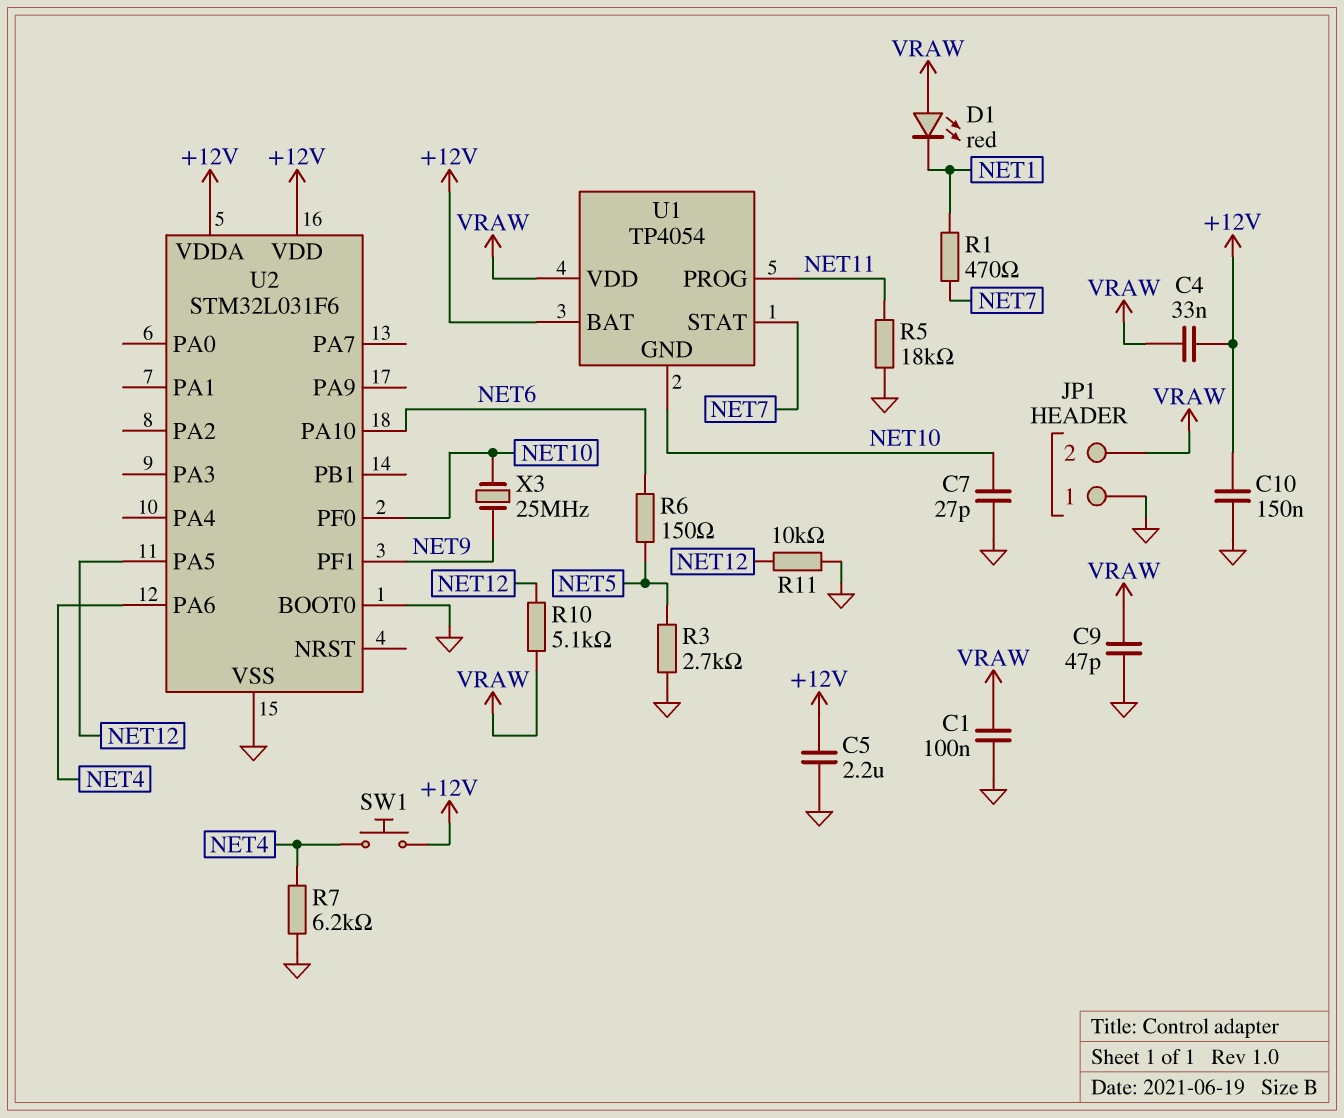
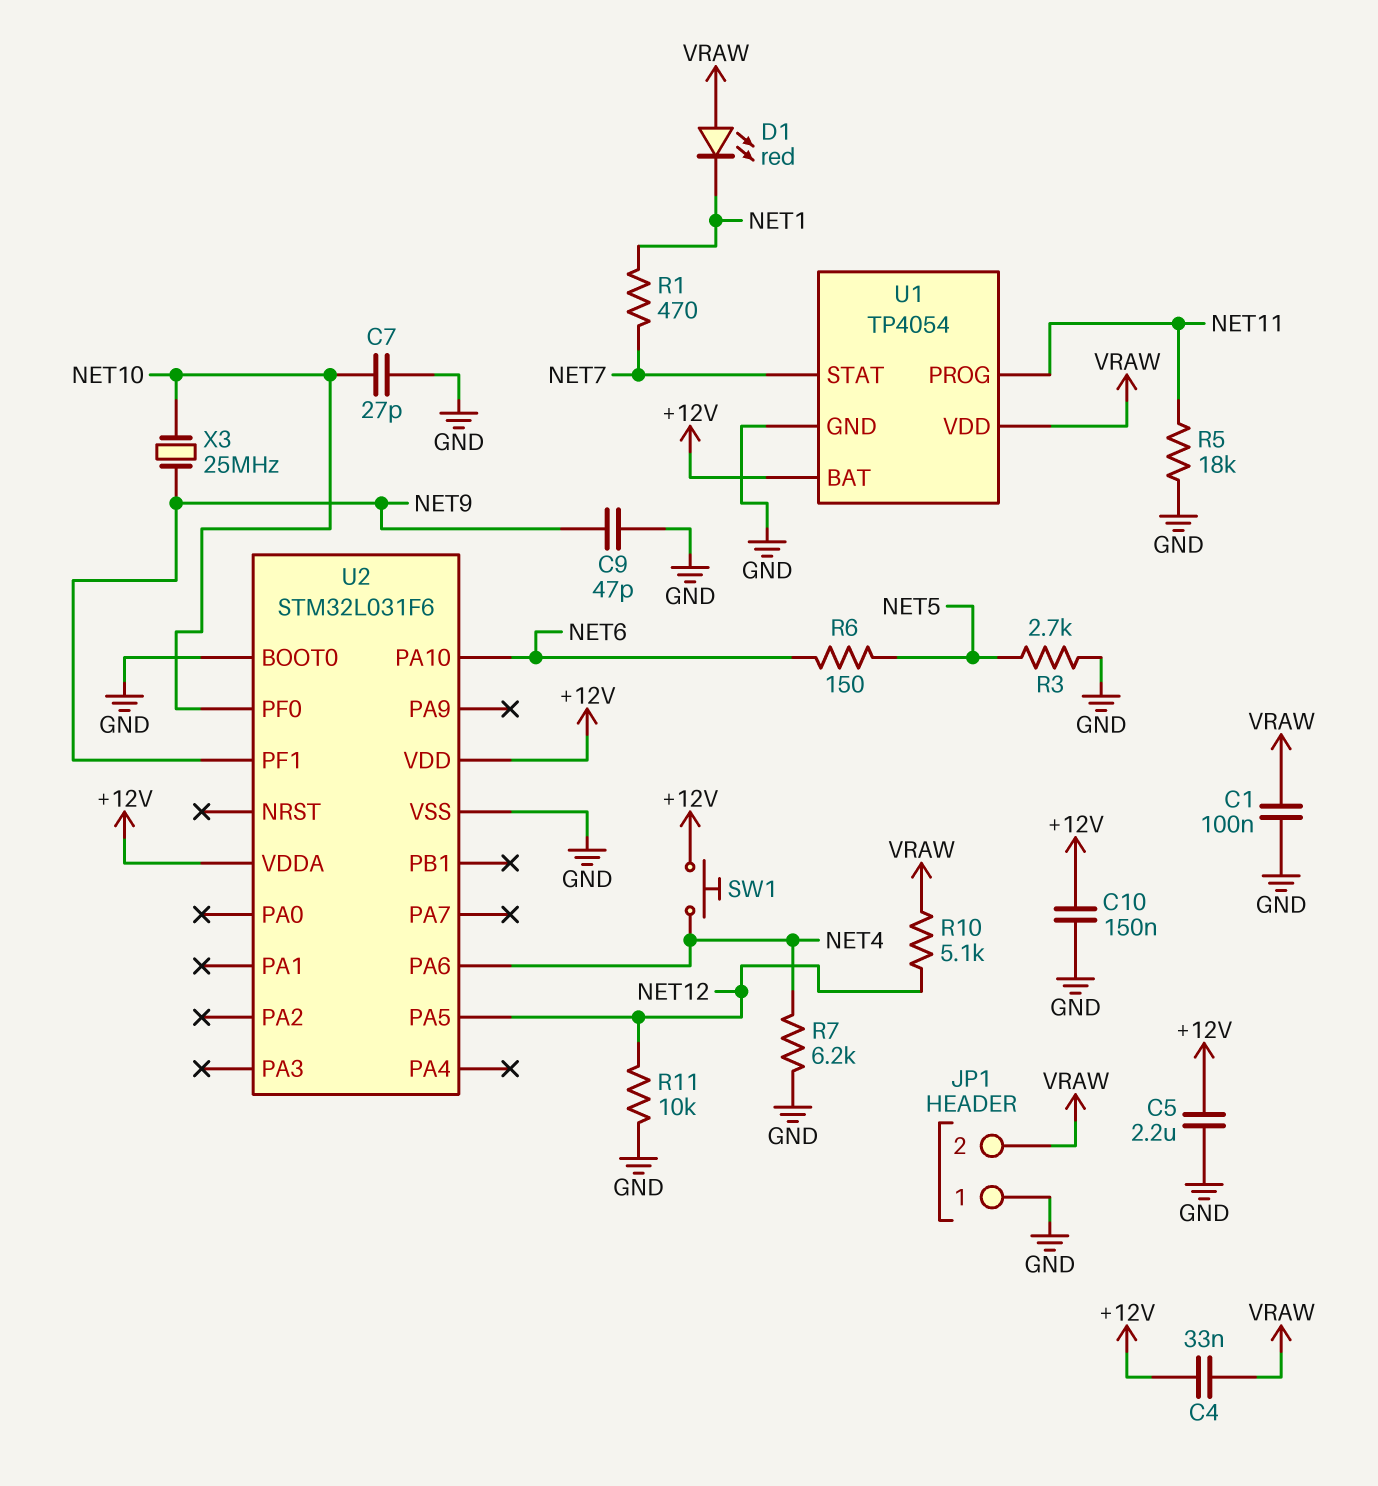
C9: 47pF (GND, VRAW) -> 47pF (GND, NET9)
U1 pin GND: NET10 -> GND

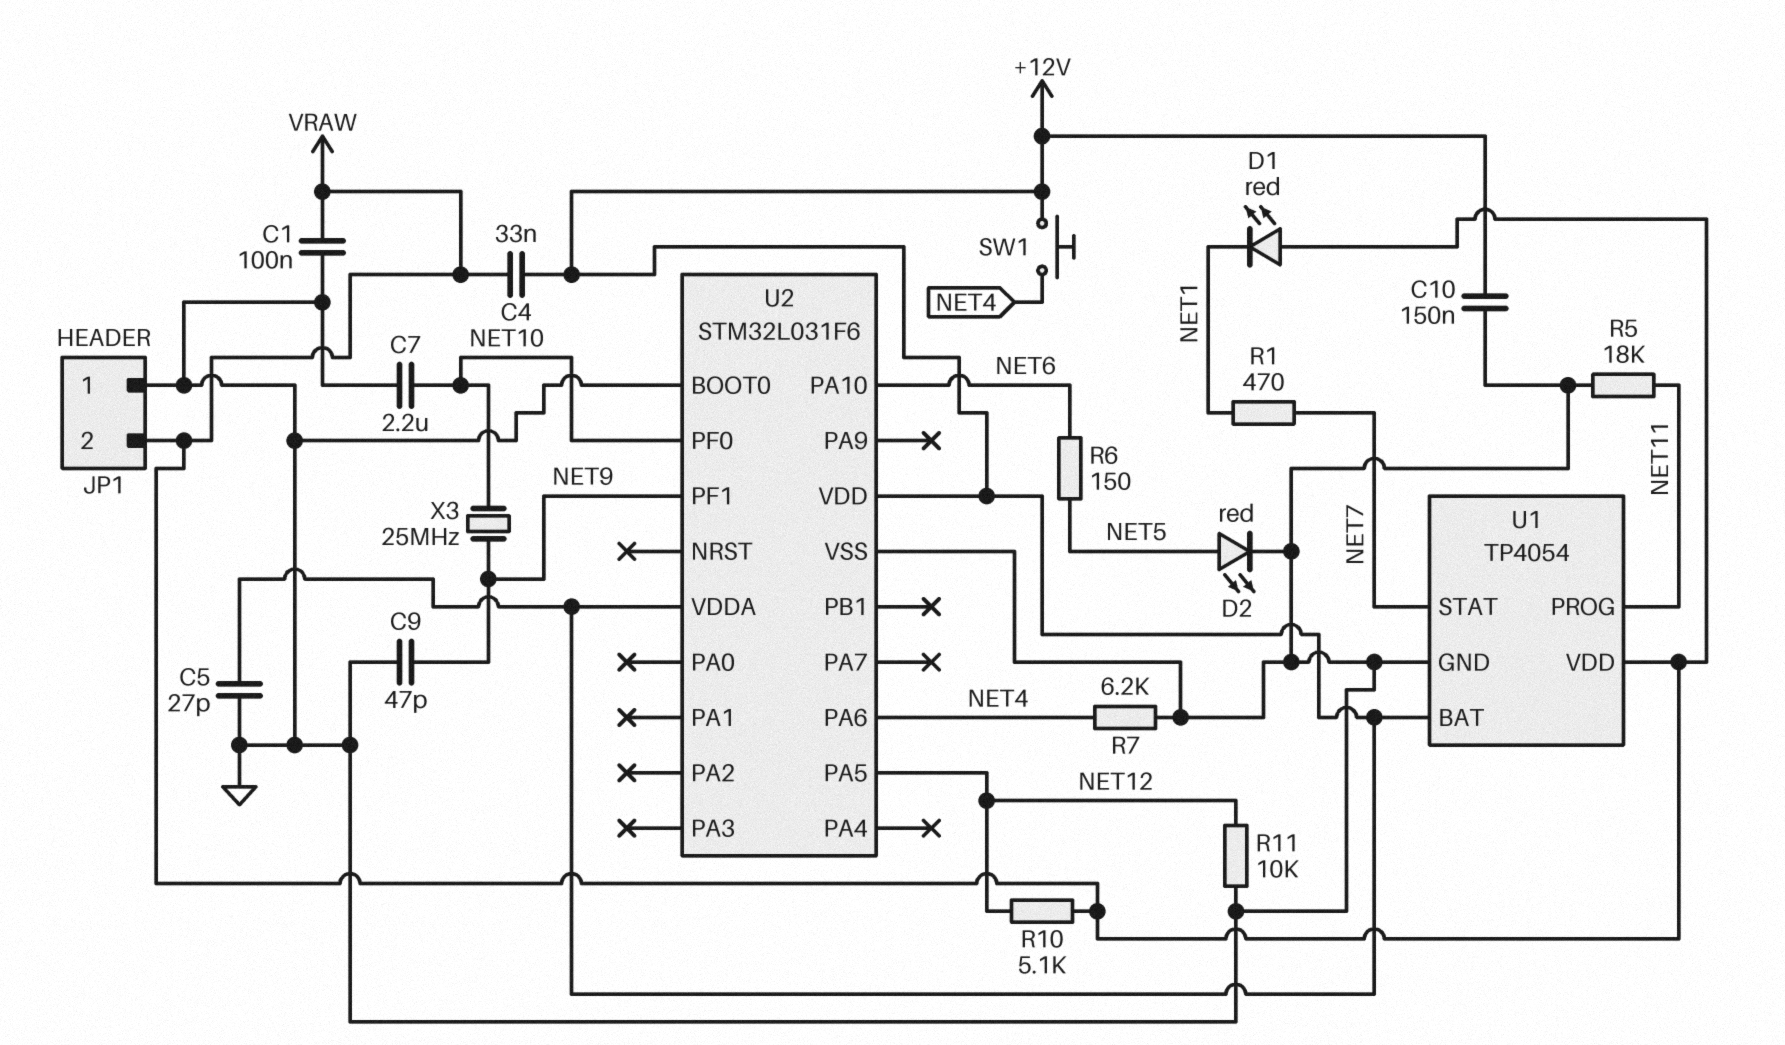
C5: 2.2uF (+12V, GND) -> 27pF (+12V, GND)
C7: 27pF (GND, NET10) -> 2.2uF (GND, NET10)
D2: none -> LED red (A NET5, K GND)
R3: 2.7k (GND, NET5) -> none

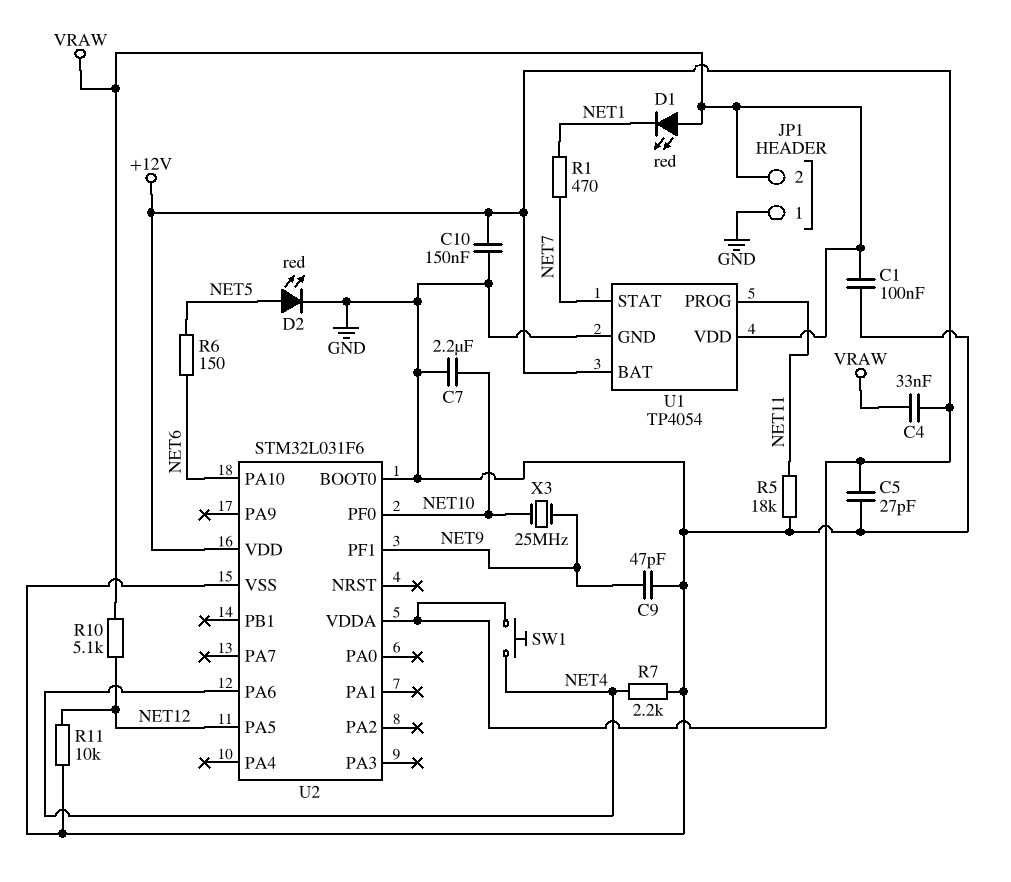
R7: 6.2k (GND, NET4) -> 2.2k (GND, NET4)

